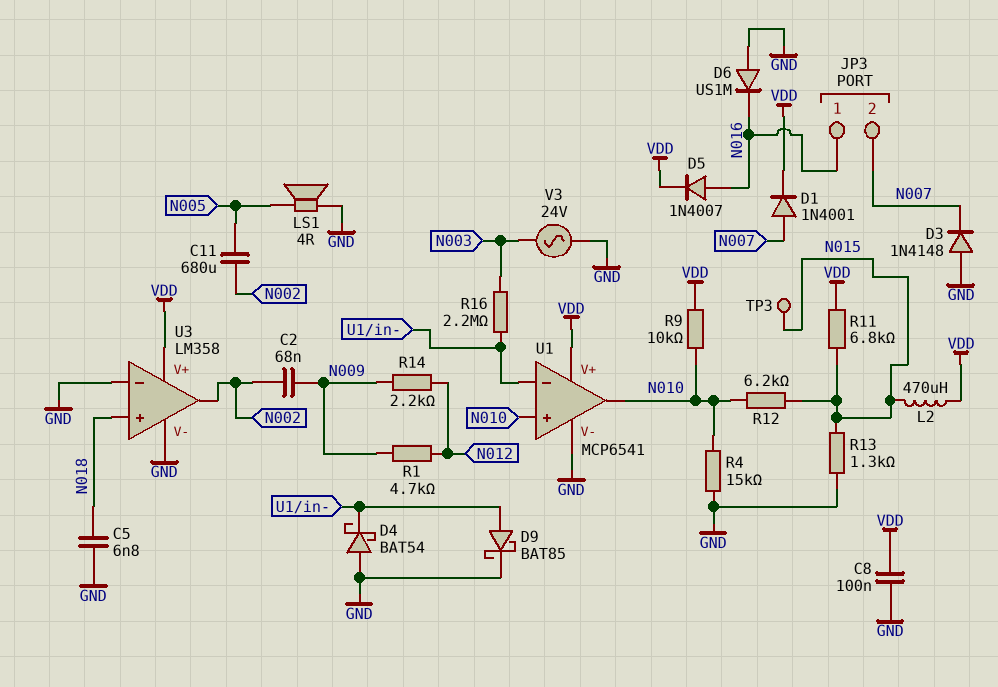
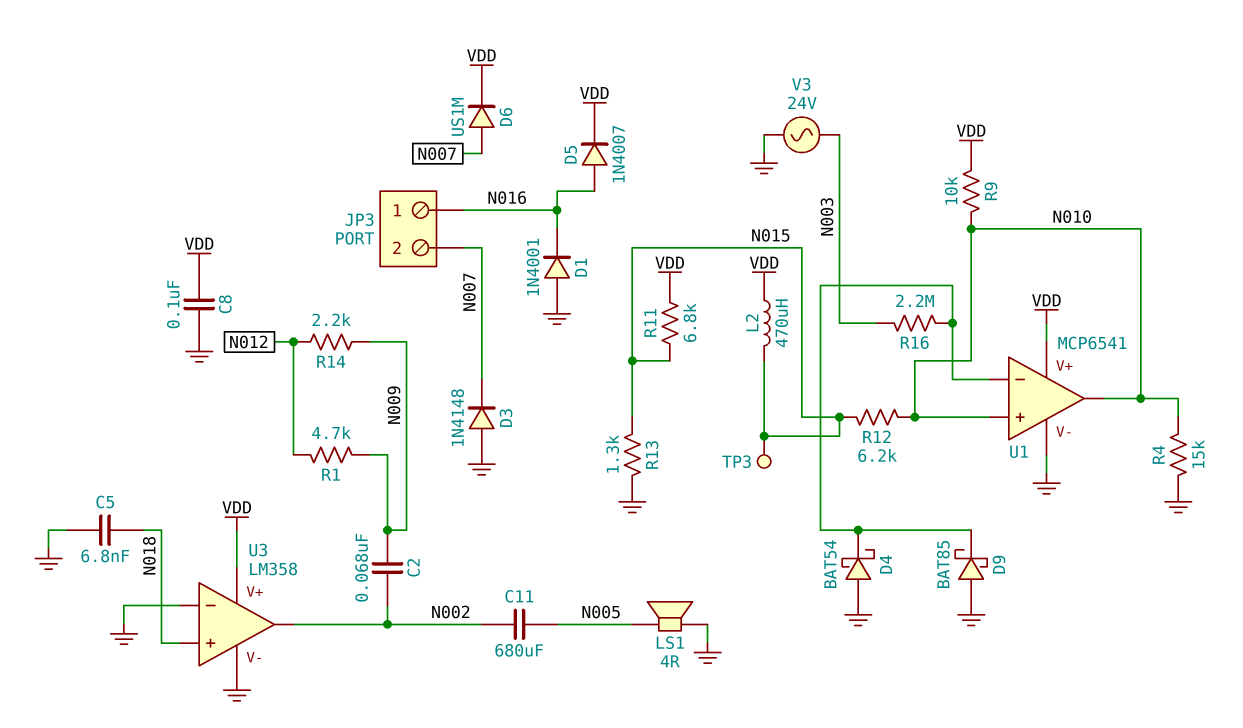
D1: diode 1N4001 (A N007, K VDD) -> diode 1N4001 (A GND, K N016)
D6: diode US1M (A GND, K N016) -> diode US1M (A N007, K VDD)
D9: schottky BAT85 (A U1/in-, K GND) -> schottky BAT85 (A GND, K U1/in-)

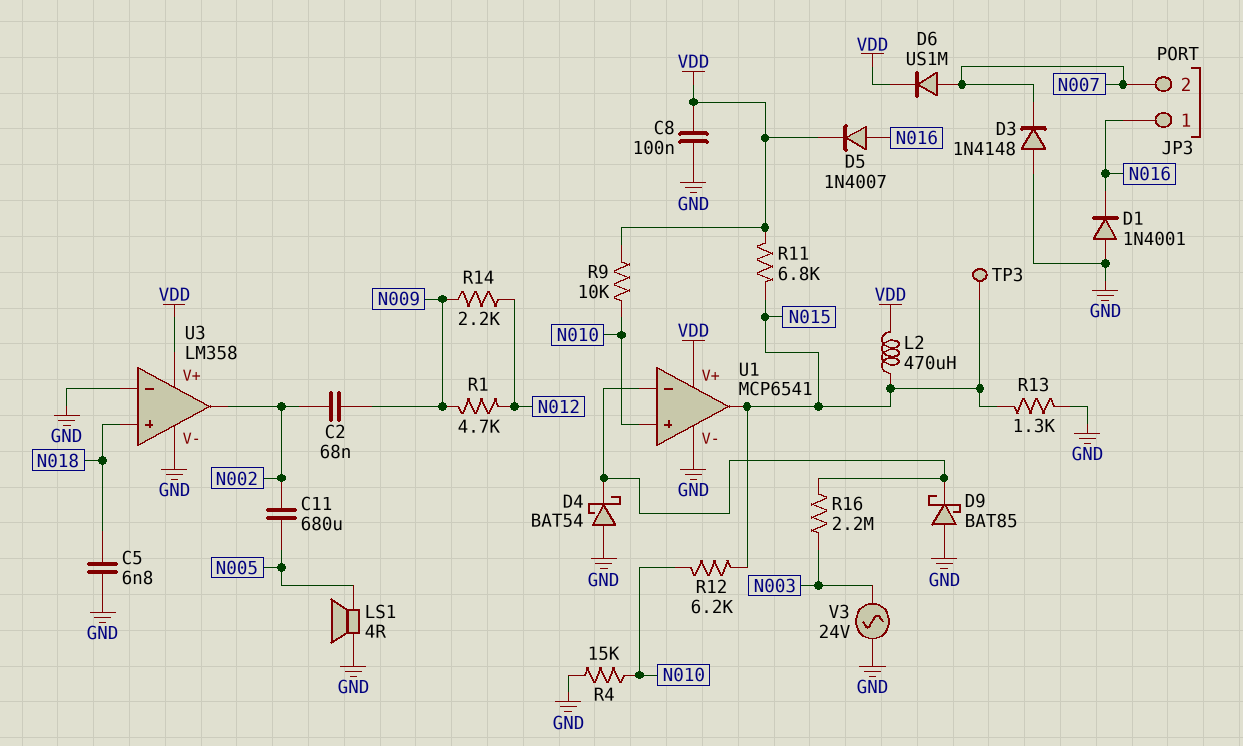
U1 pin out: N010 -> N015

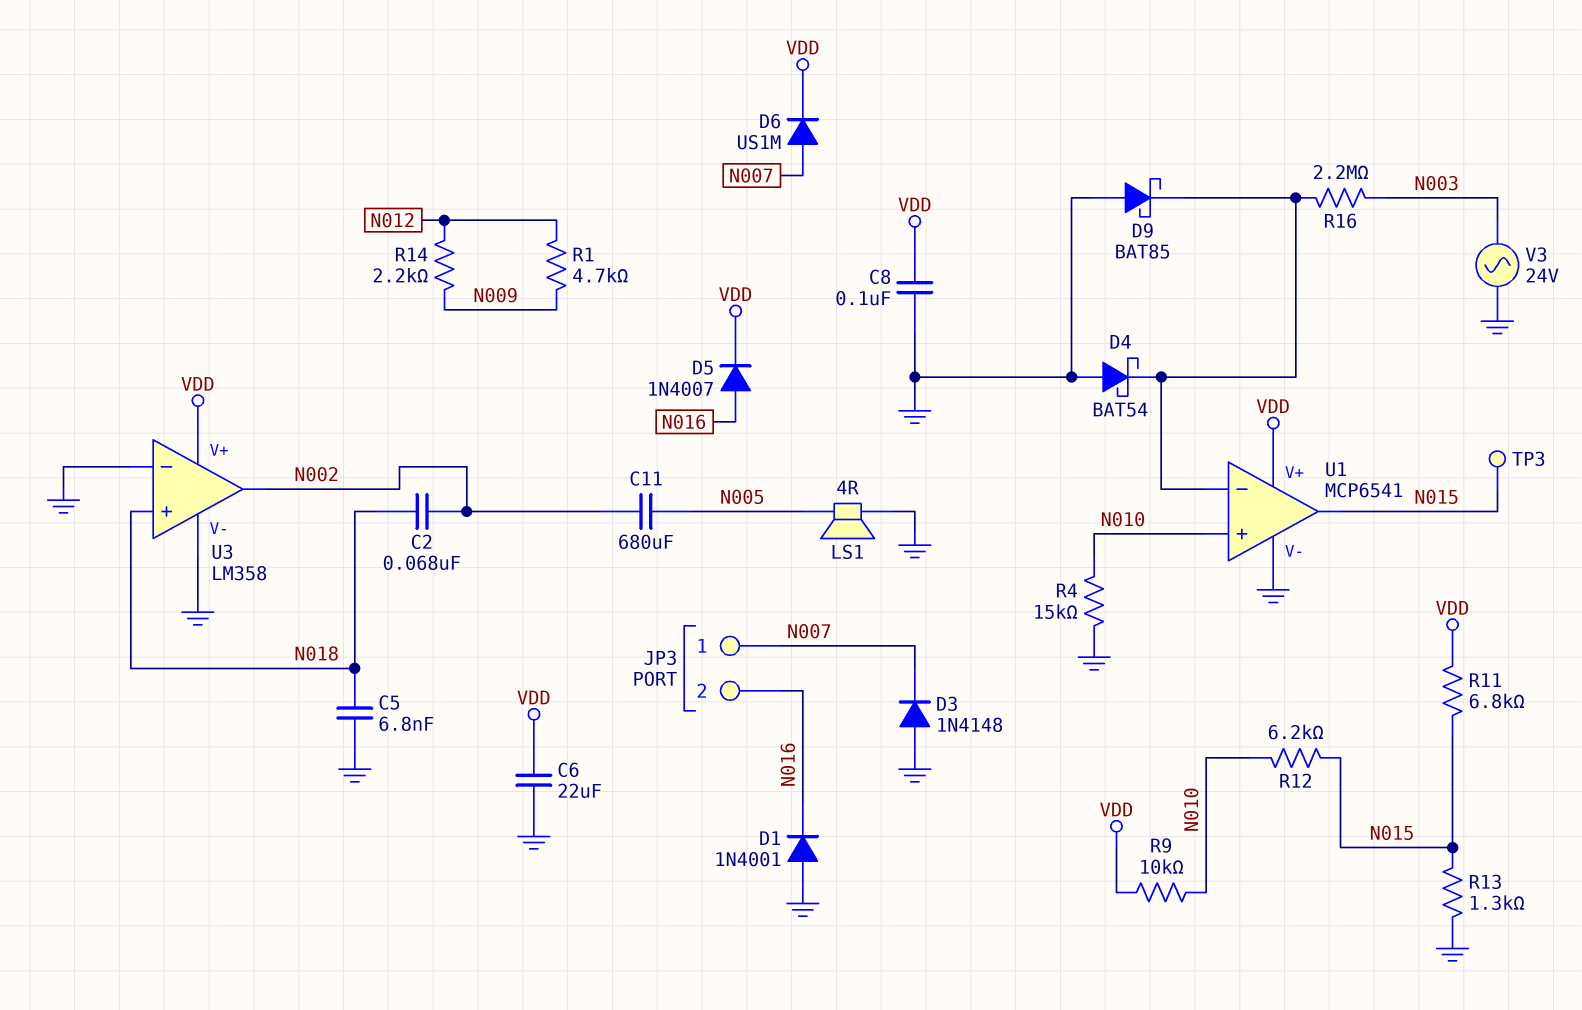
C2: 68nF (N002, N009) -> 68nF (N002, N018)
C6: none -> 22uF (GND, VDD)
JP3 pin 1: N016 -> N007
JP3 pin 2: N007 -> N016
L2: 470uH (N015, VDD) -> none

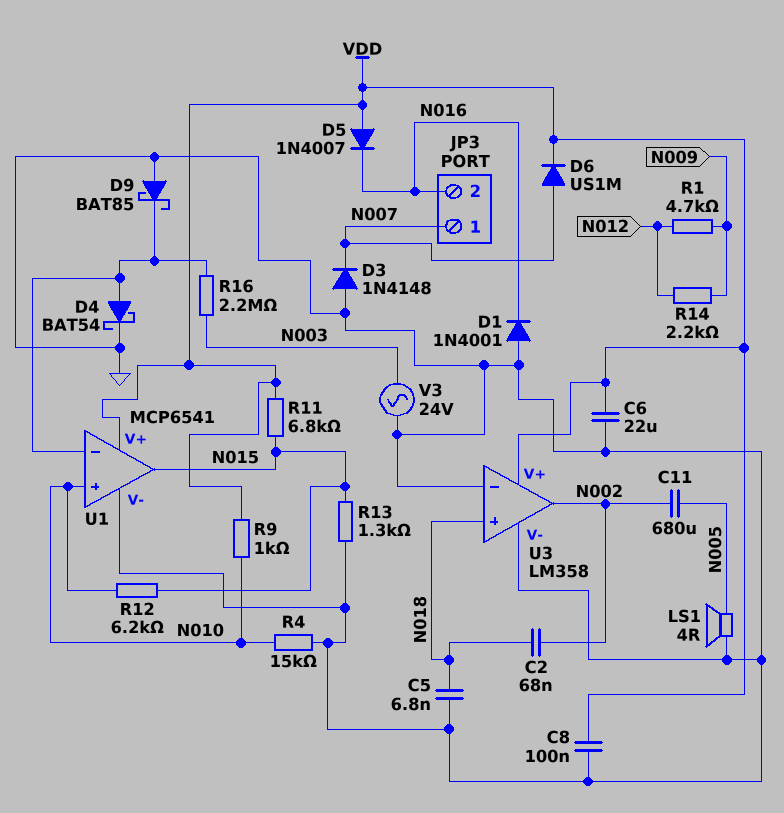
D4: schottky BAT54 (A GND, K U1/in-) -> schottky BAT54 (A U1/in-, K GND)
D5: diode 1N4007 (A N016, K VDD) -> diode 1N4007 (A VDD, K N016)
R9: 10k (N010, VDD) -> 1k (N010, VDD)
TP3: test point (N015) -> none

